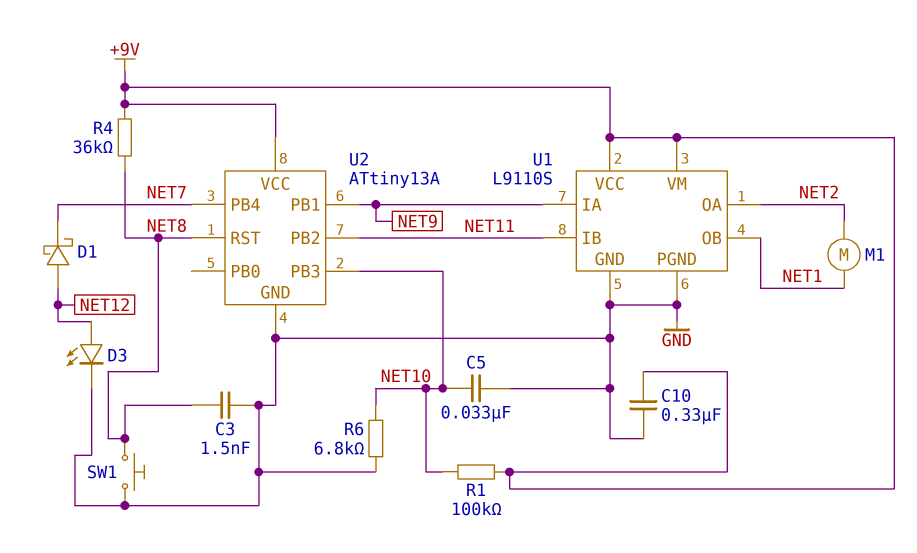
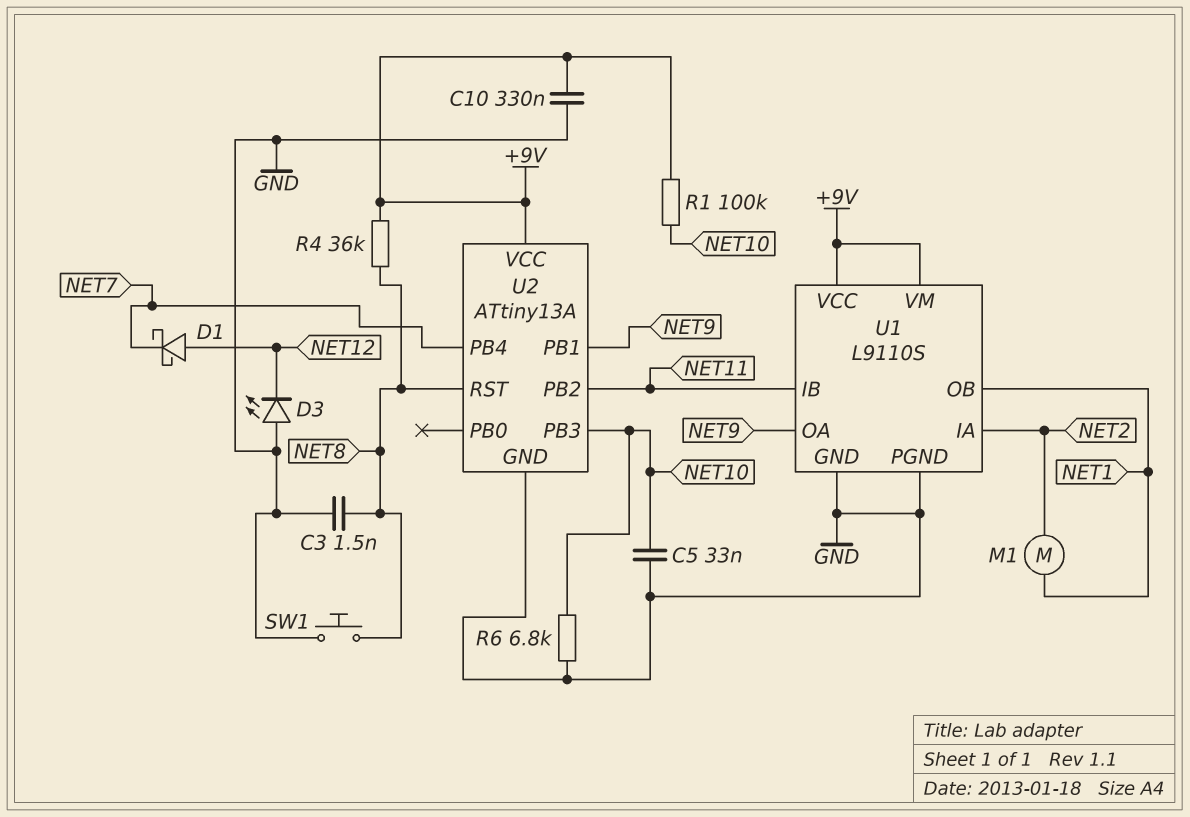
D3: LED (A NET12, K GND) -> LED (A GND, K NET12)
U1 pin IA: NET9 -> NET2
U1 pin OA: NET2 -> NET9

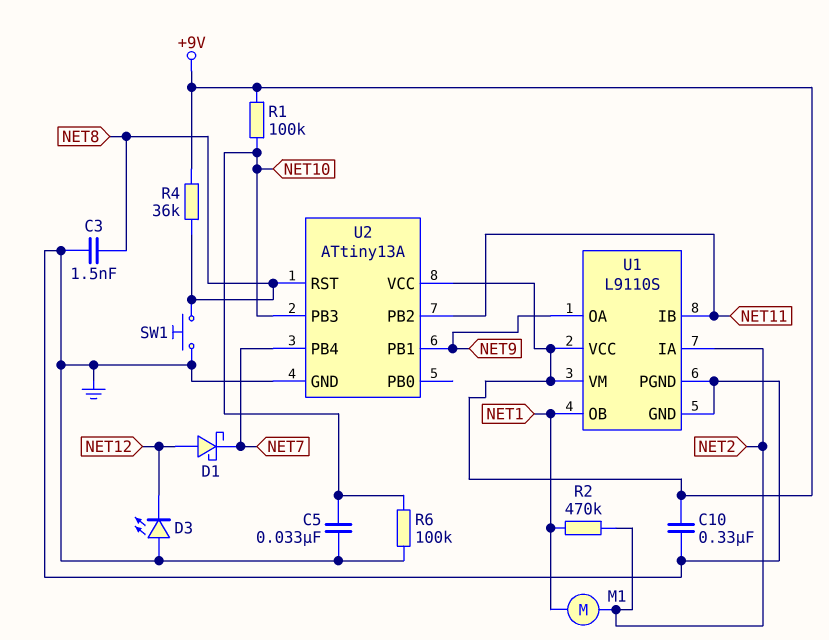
R2: none -> 470k (NET1, NET2)
R6: 6.8k (GND, NET10) -> 100k (GND, NET10)

